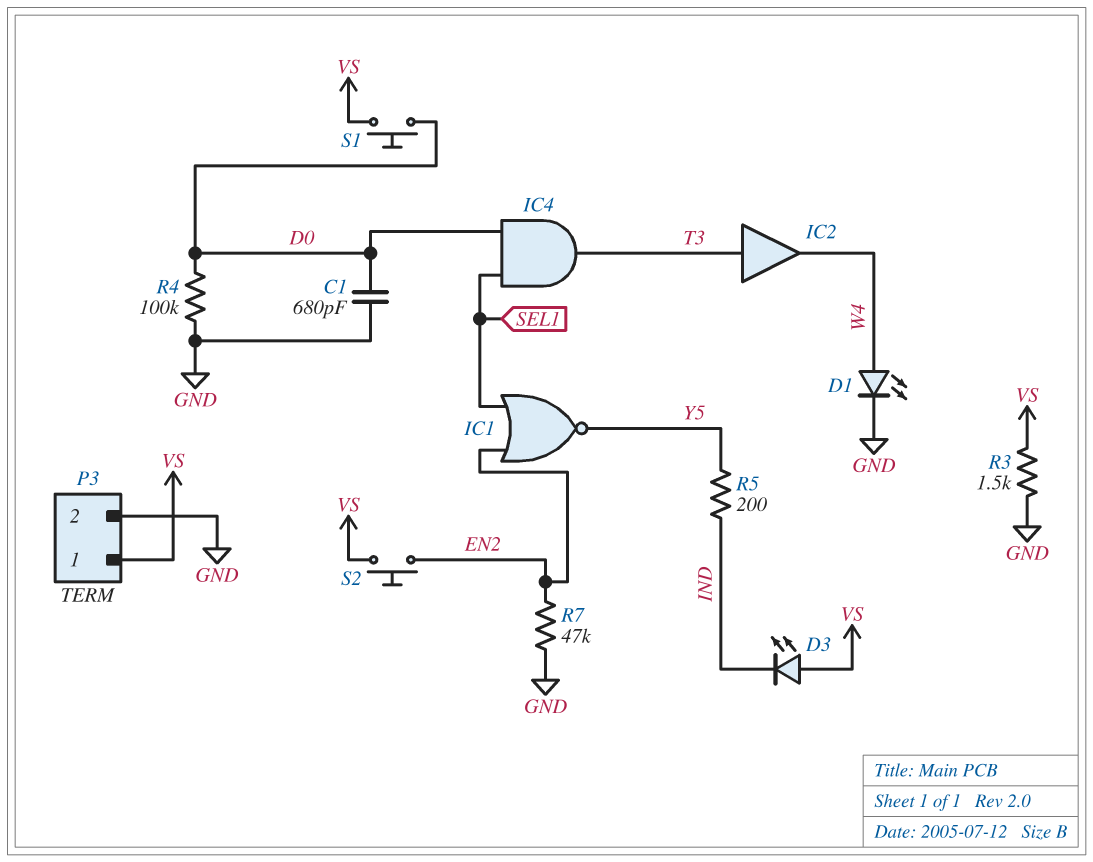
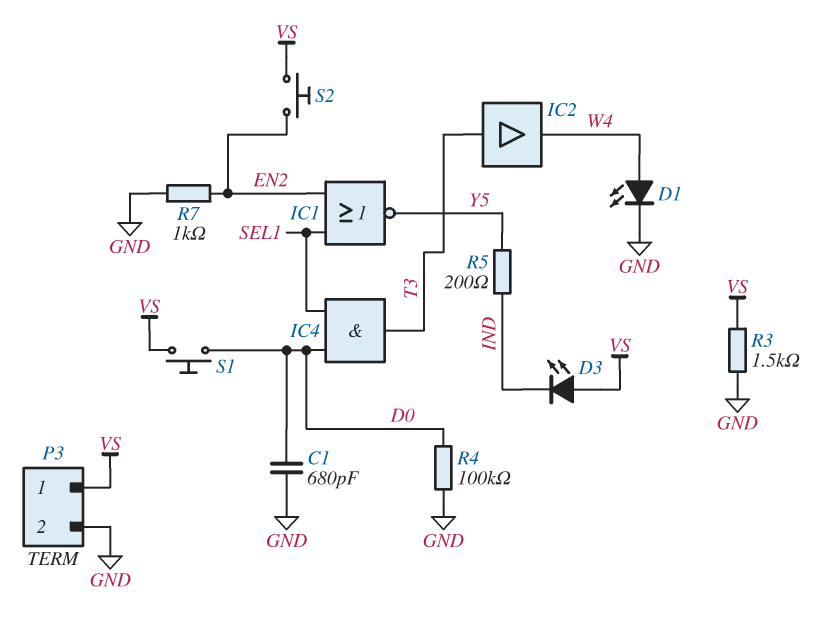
R7: 47k (EN2, GND) -> 1k (EN2, GND)

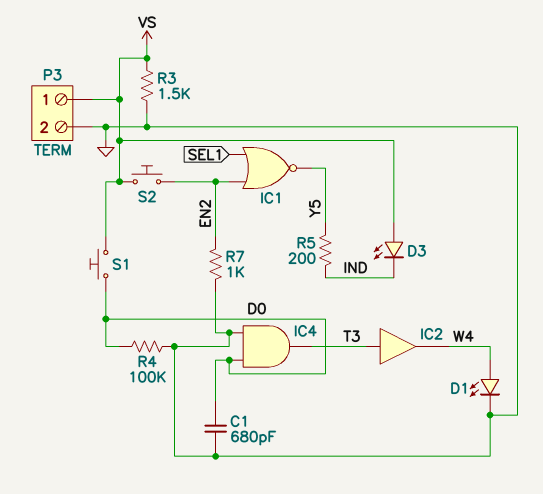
IC4: AND (in D0, in SEL1, out T3) -> AND (in D0, in GND, out T3)

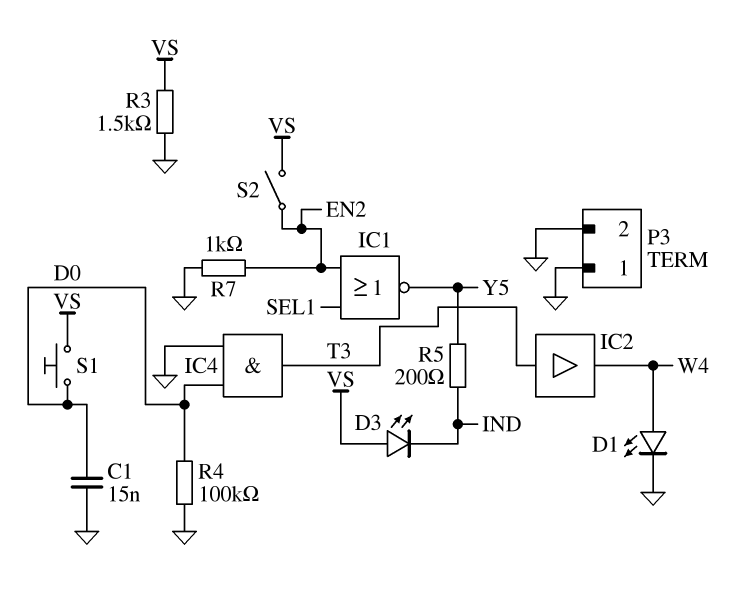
C1: 680pF (D0, GND) -> 15nF (D0, GND)
P3 pin 1: VS -> GND
S2: button (EN2, VS) -> switch (EN2, VS)

